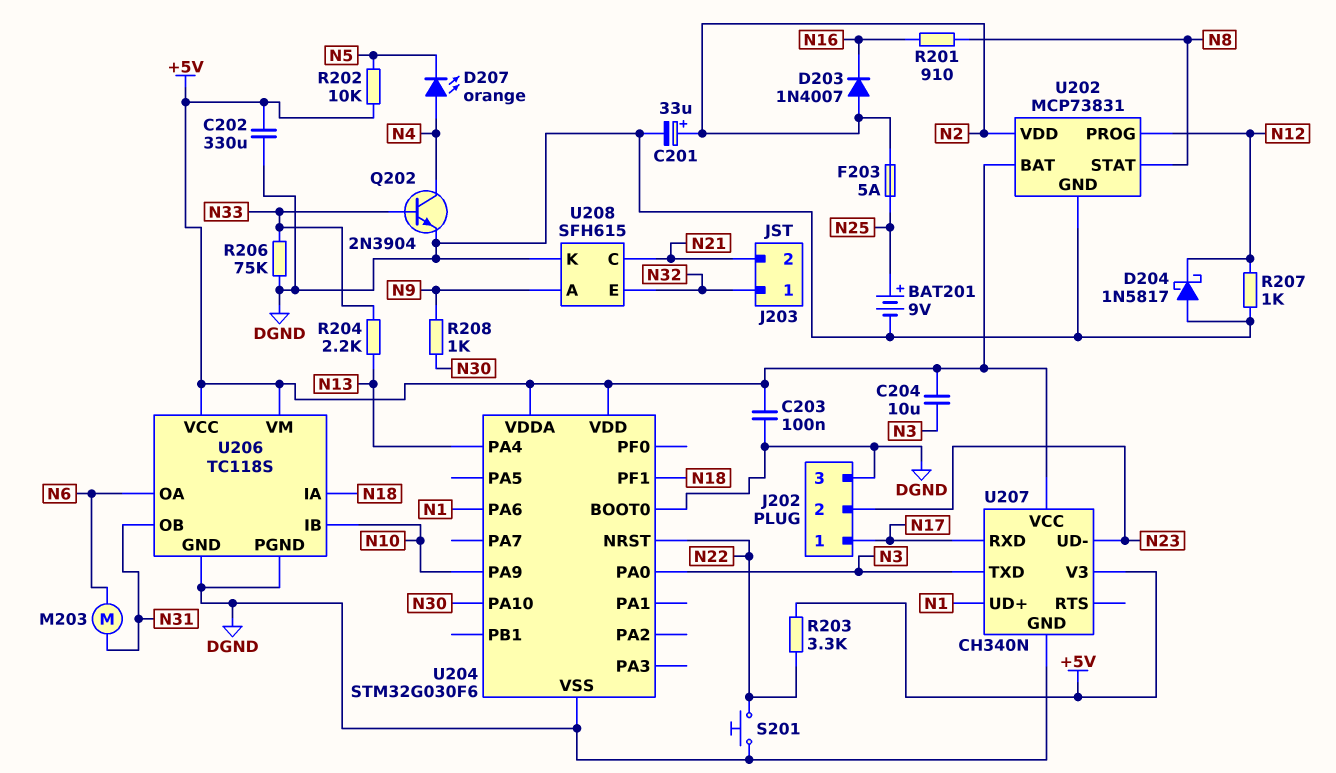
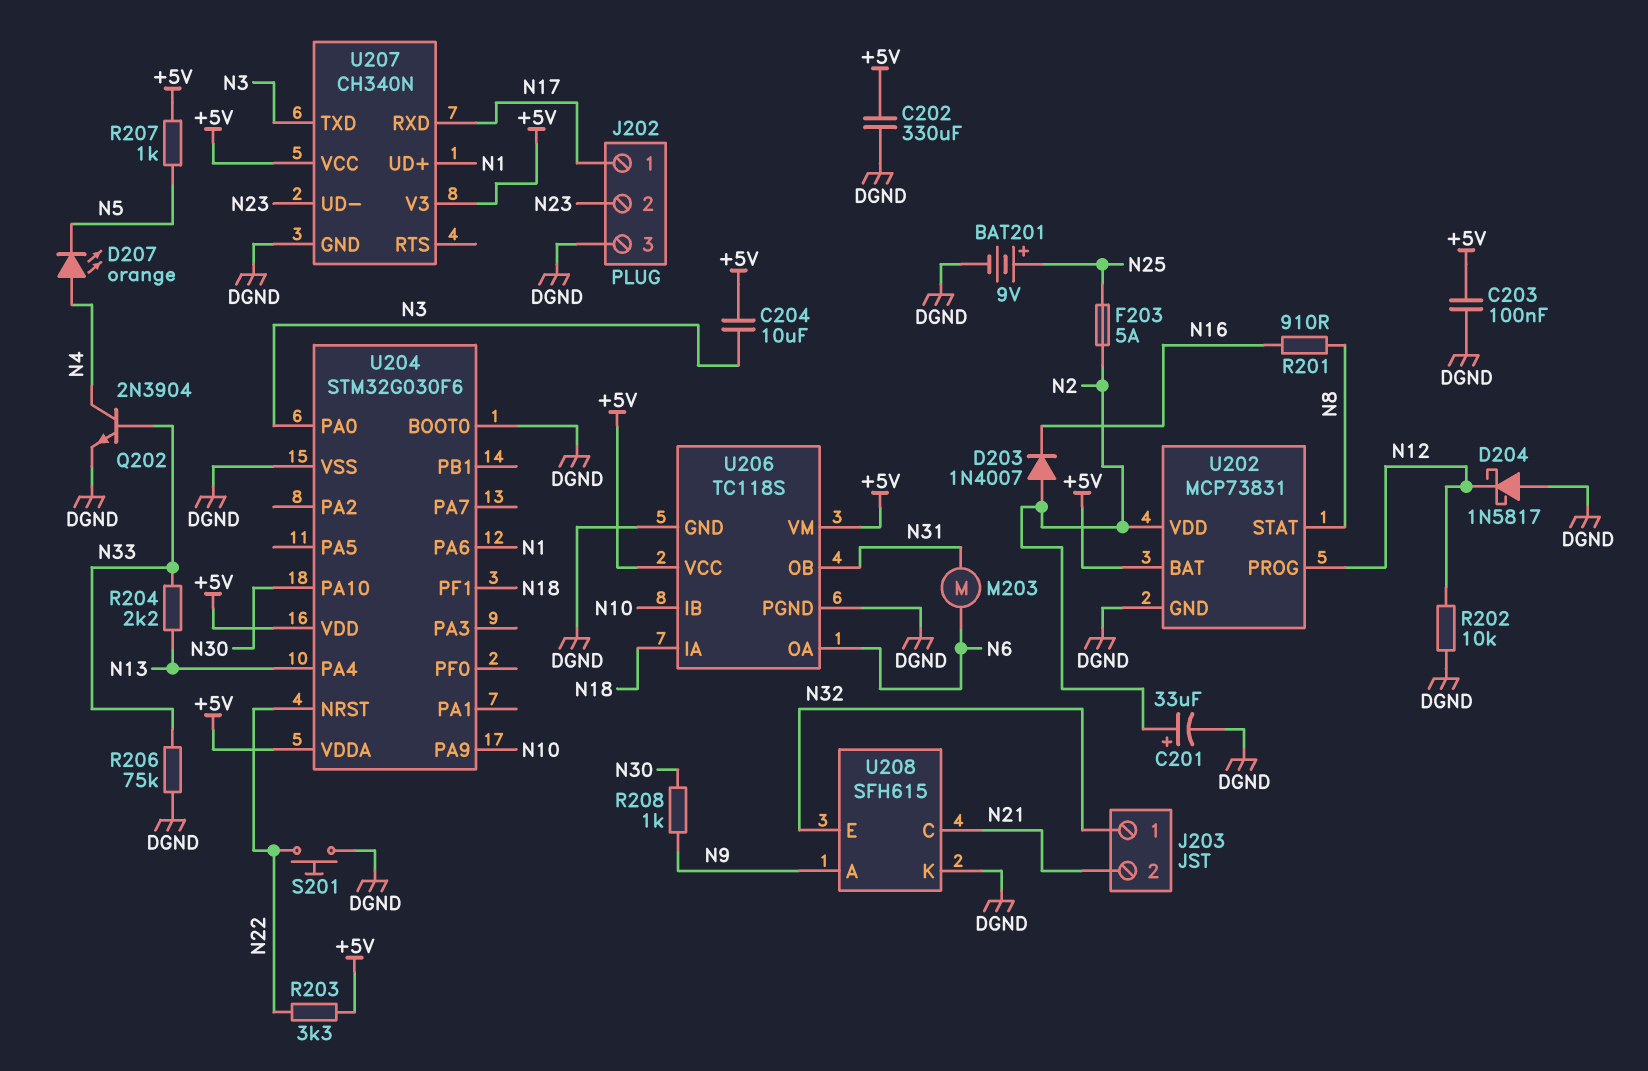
R202: 10k (+5V, N5) -> 10k (DGND, N12)
R207: 1k (DGND, N12) -> 1k (+5V, N5)

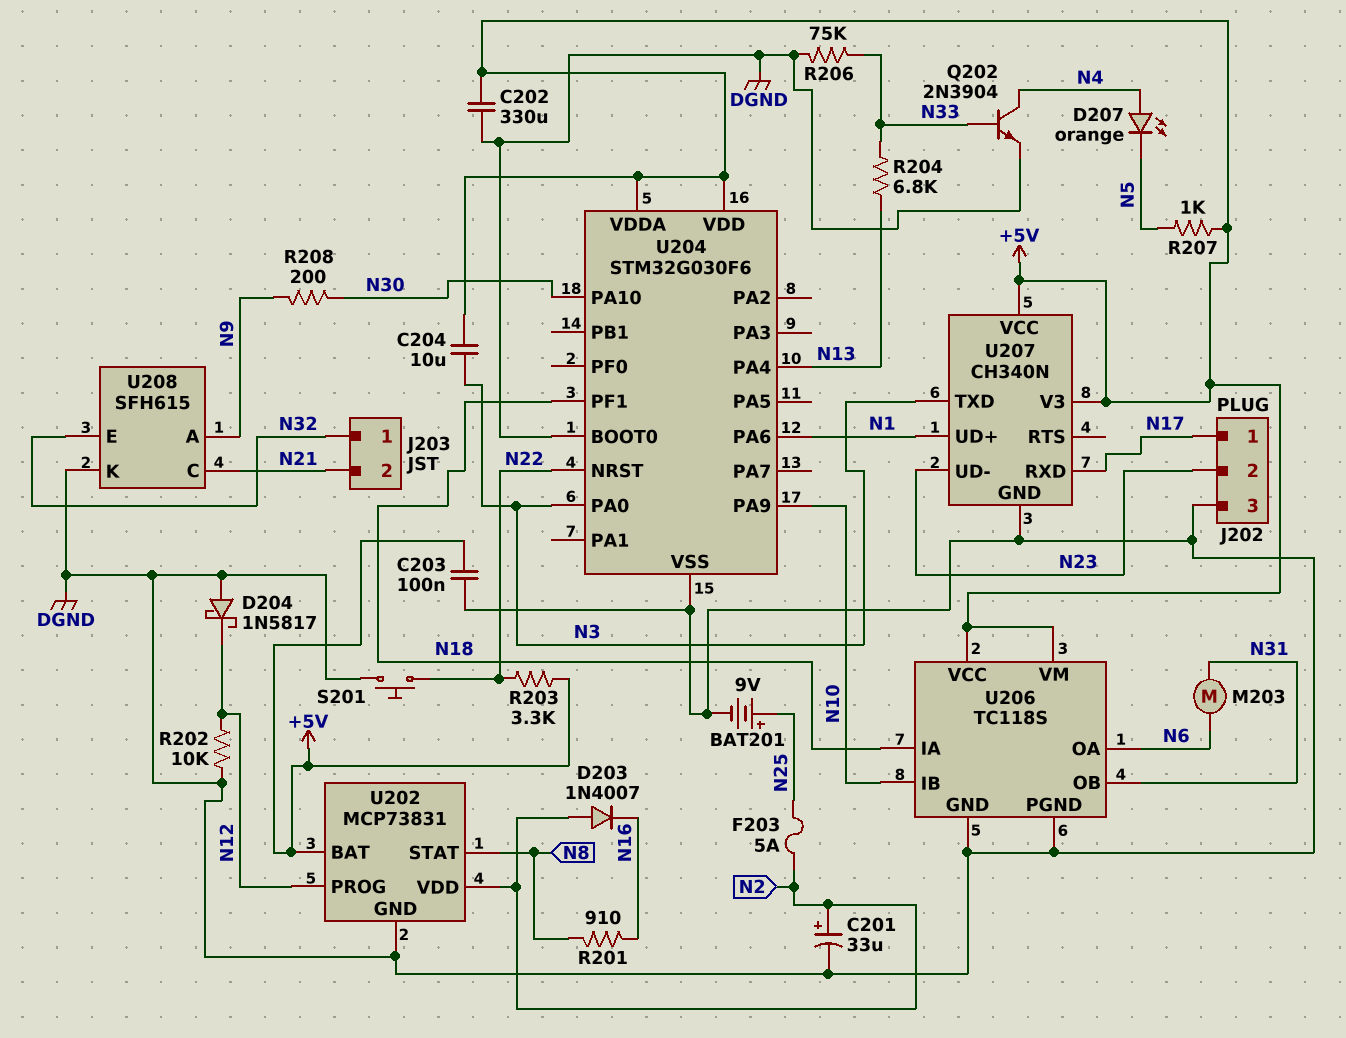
R204: 2.2k (N13, N33) -> 6.8k (N13, N33)
R208: 1k (N9, N30) -> 200 (N9, N30)

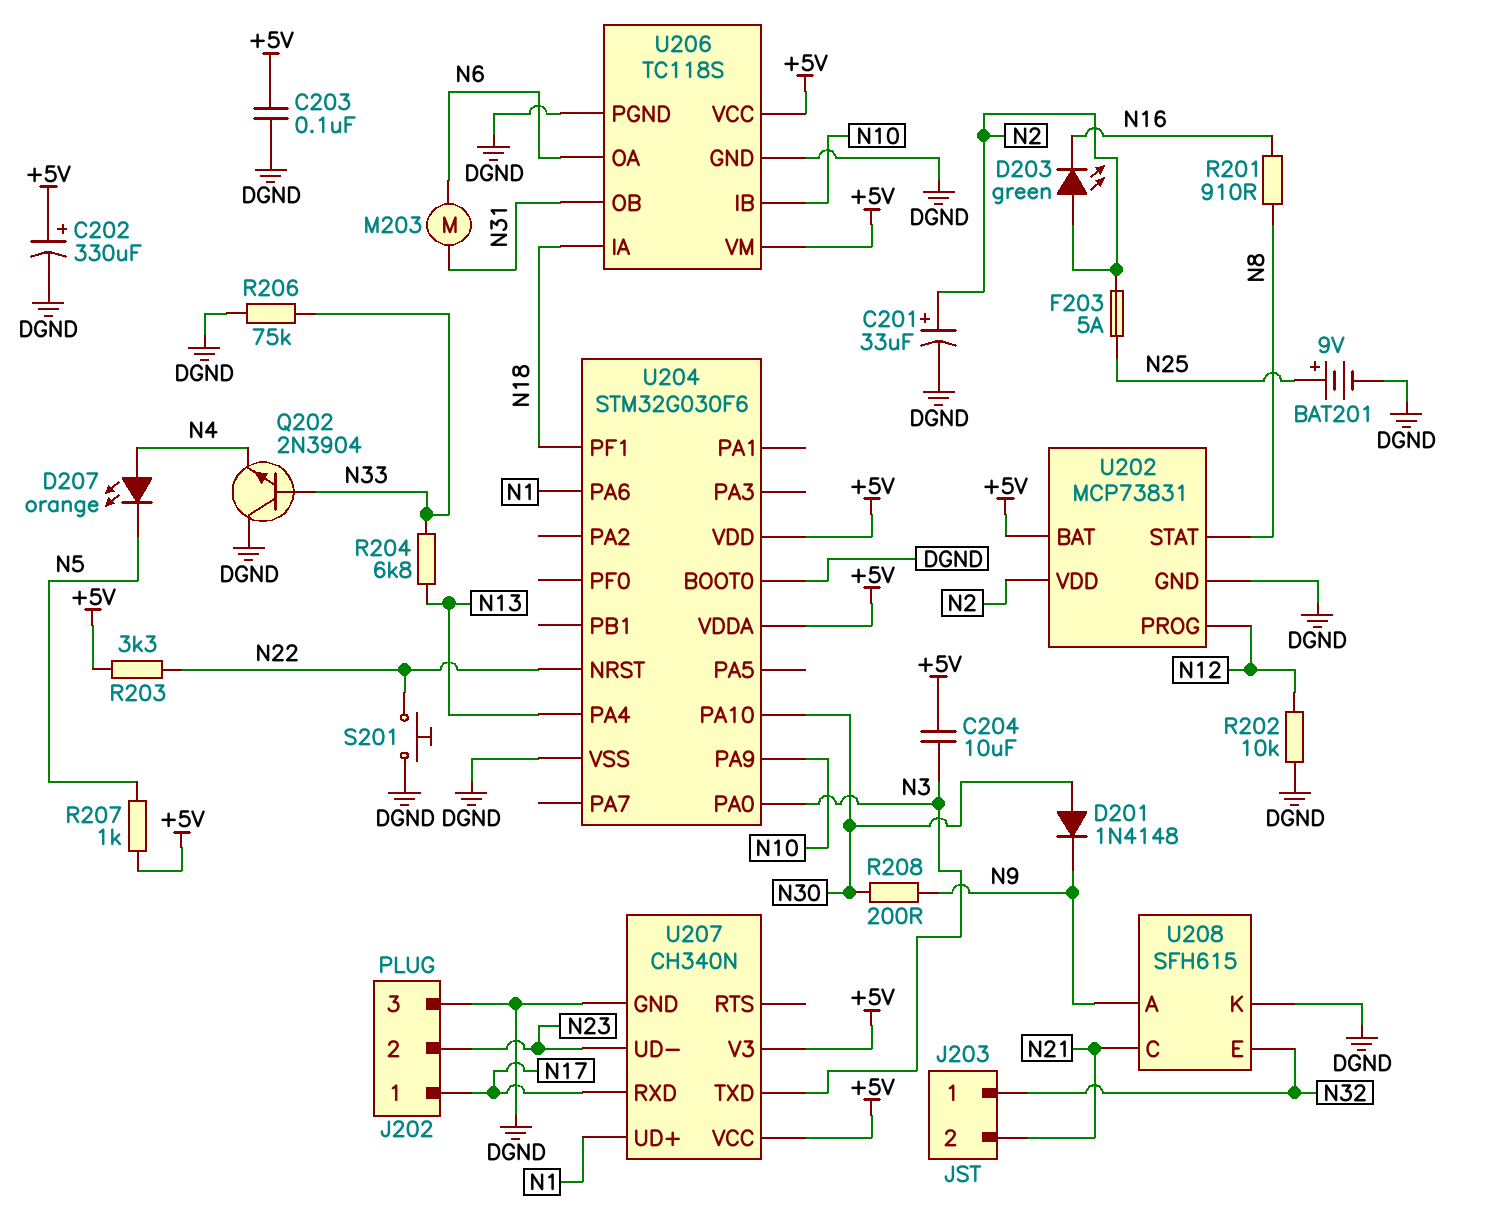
C202: 330uF (+5V, DGND) -> 330uF (plus +5V, minus DGND)
D201: none -> diode 1N4148 (A N30, K N9)
D203: diode 1N4007 (A N2, K N16) -> LED green (A N2, K N16)
D204: schottky 1N5817 (A DGND, K N12) -> none
Q202: NPN 2N3904 (B N33, C N4, E DGND) -> NPN 2N3904 (B N33, C DGND, E N4)

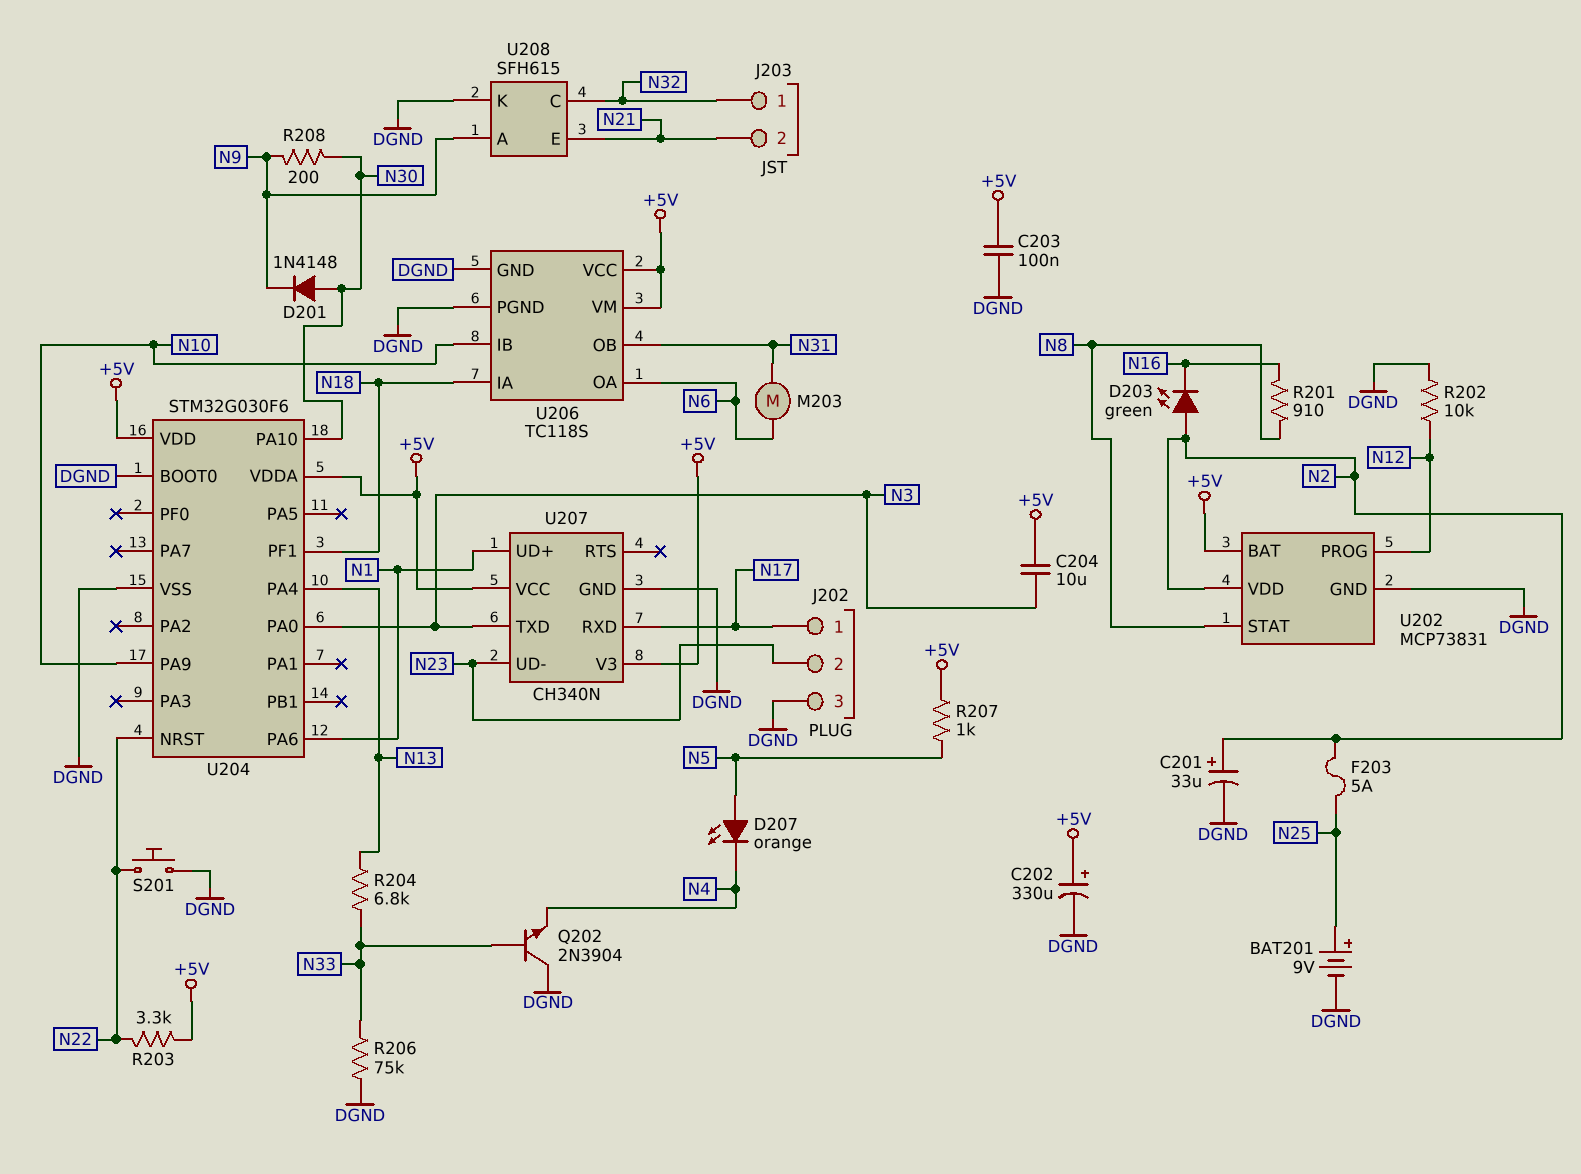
D207: LED orange (A N4, K N5) -> LED orange (A N5, K N4)
U208 pin C: N21 -> N32
U208 pin E: N32 -> N21

